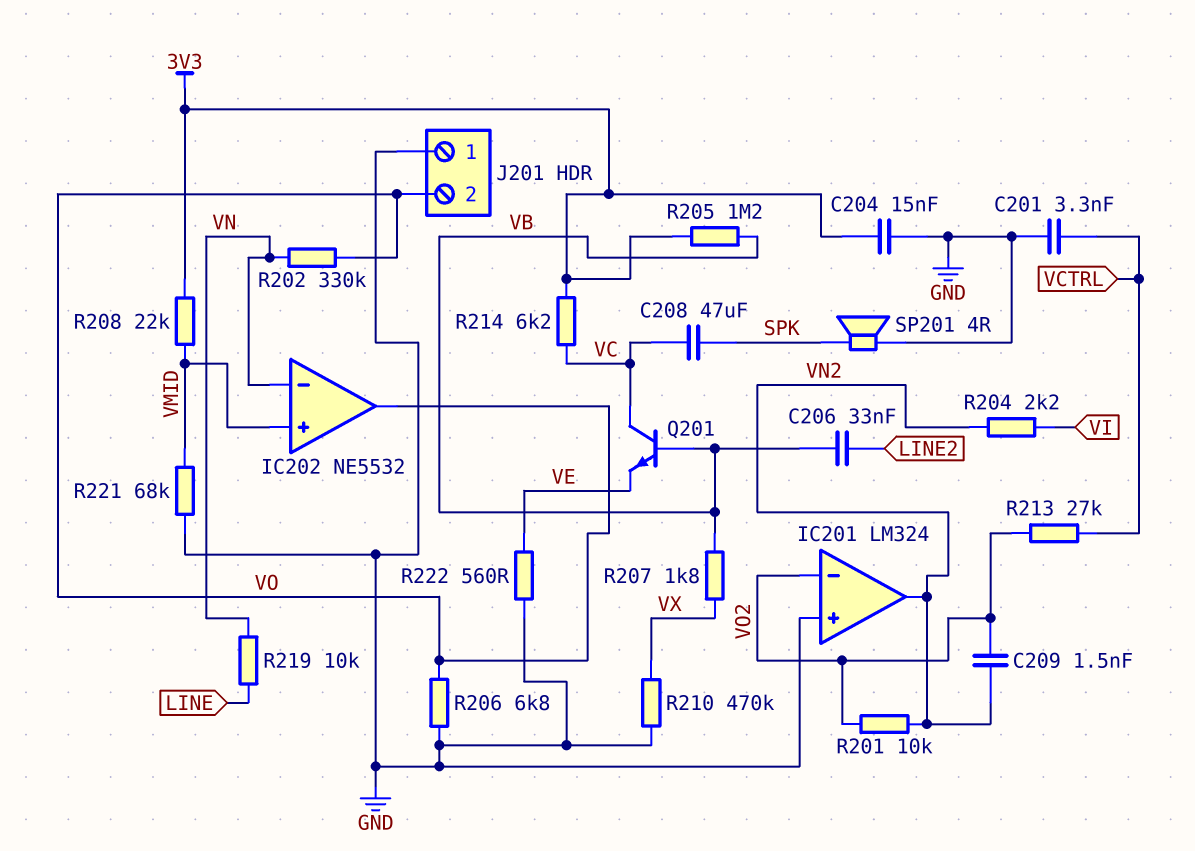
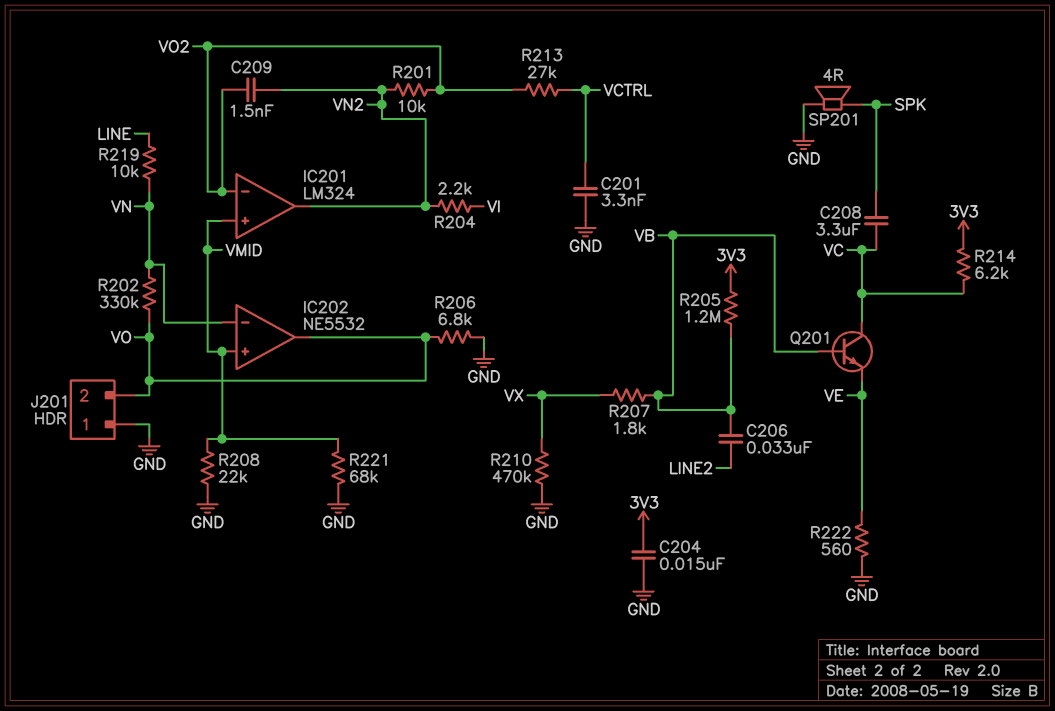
C208: 47uF (SPK, VC) -> 3.3uF (SPK, VC)
IC201 pin in+: GND -> VMID
R208: 22k (3V3, VMID) -> 22k (GND, VMID)

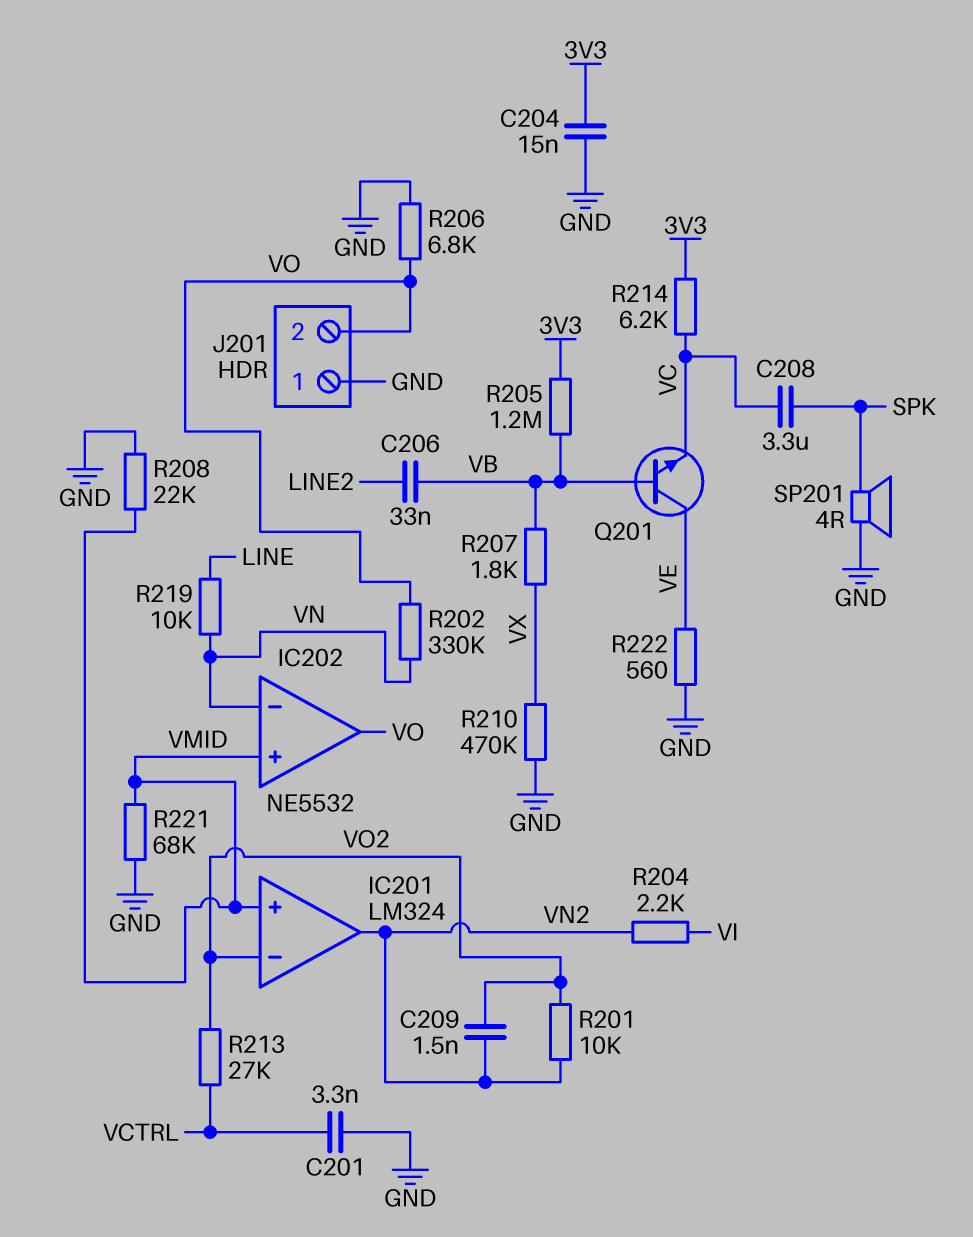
Q201: NPN (B VB, C VC, E VE) -> NPN (B VB, C VE, E VC)

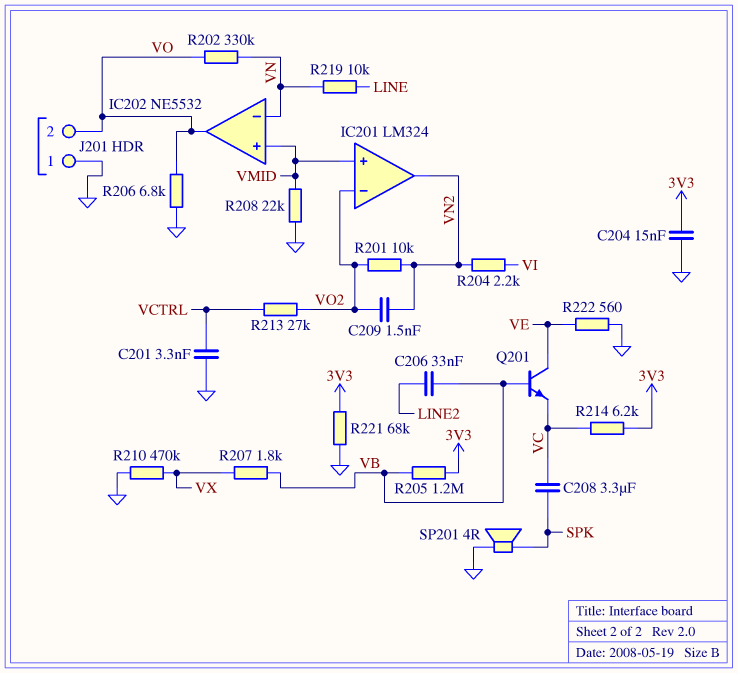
R221: 68k (GND, VMID) -> 68k (3V3, GND)

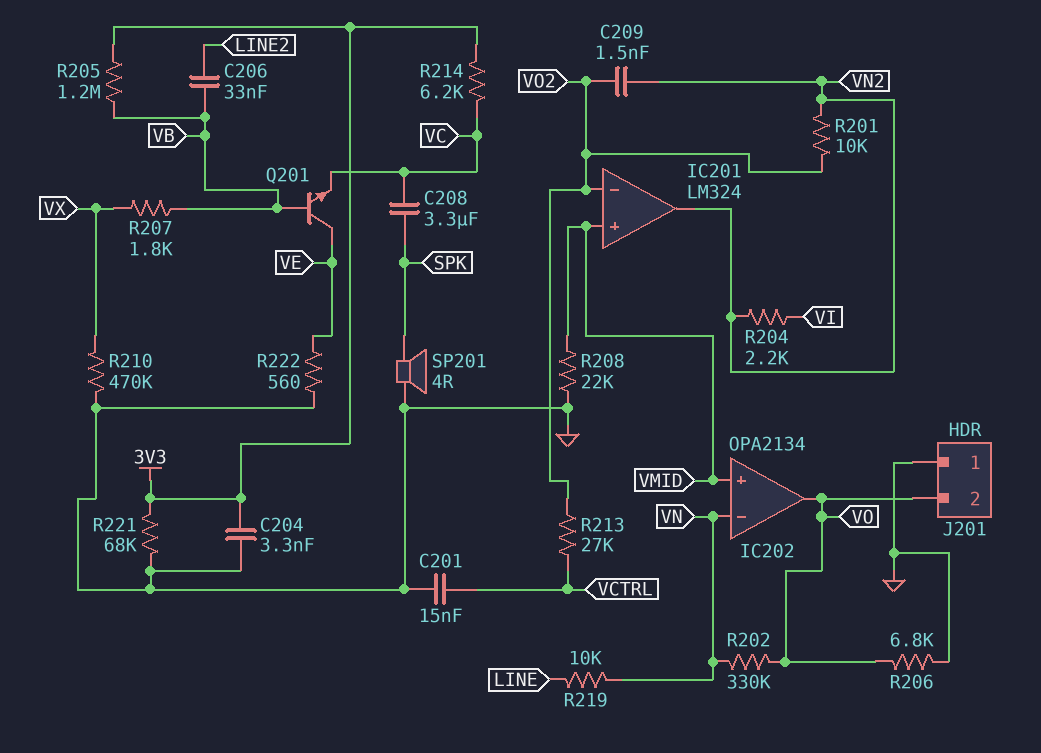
C201: 3.3nF (GND, VCTRL) -> 15nF (GND, VCTRL)
C204: 15nF (3V3, GND) -> 3.3nF (3V3, GND)
IC202: NE5532 -> OPA2134

